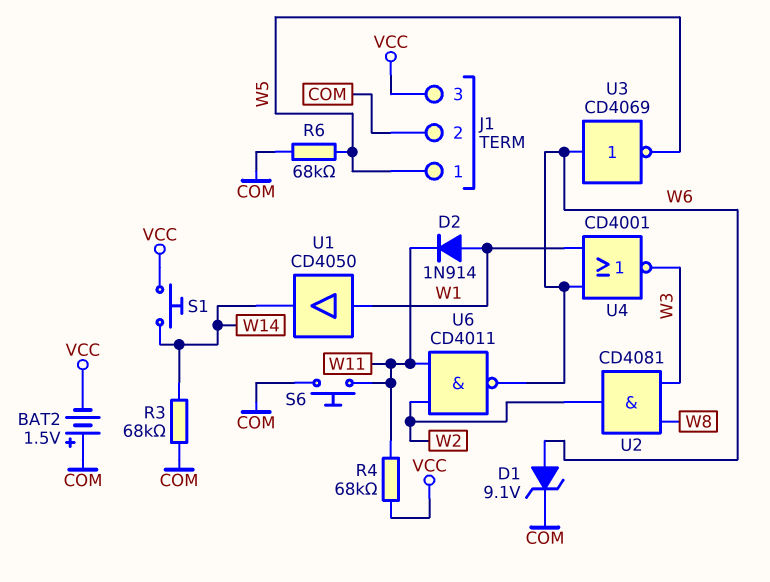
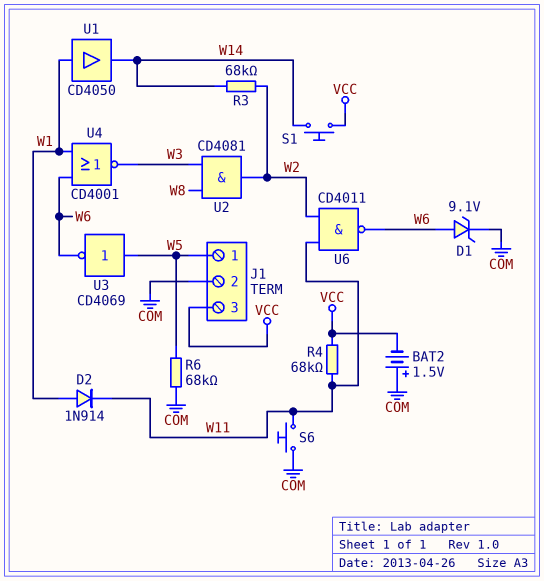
R3: 68k (COM, W14) -> 68k (W2, W14)
U3: NOT CD4069 (in W6, out W5) -> NOT CD4069 (in W5, out W6)

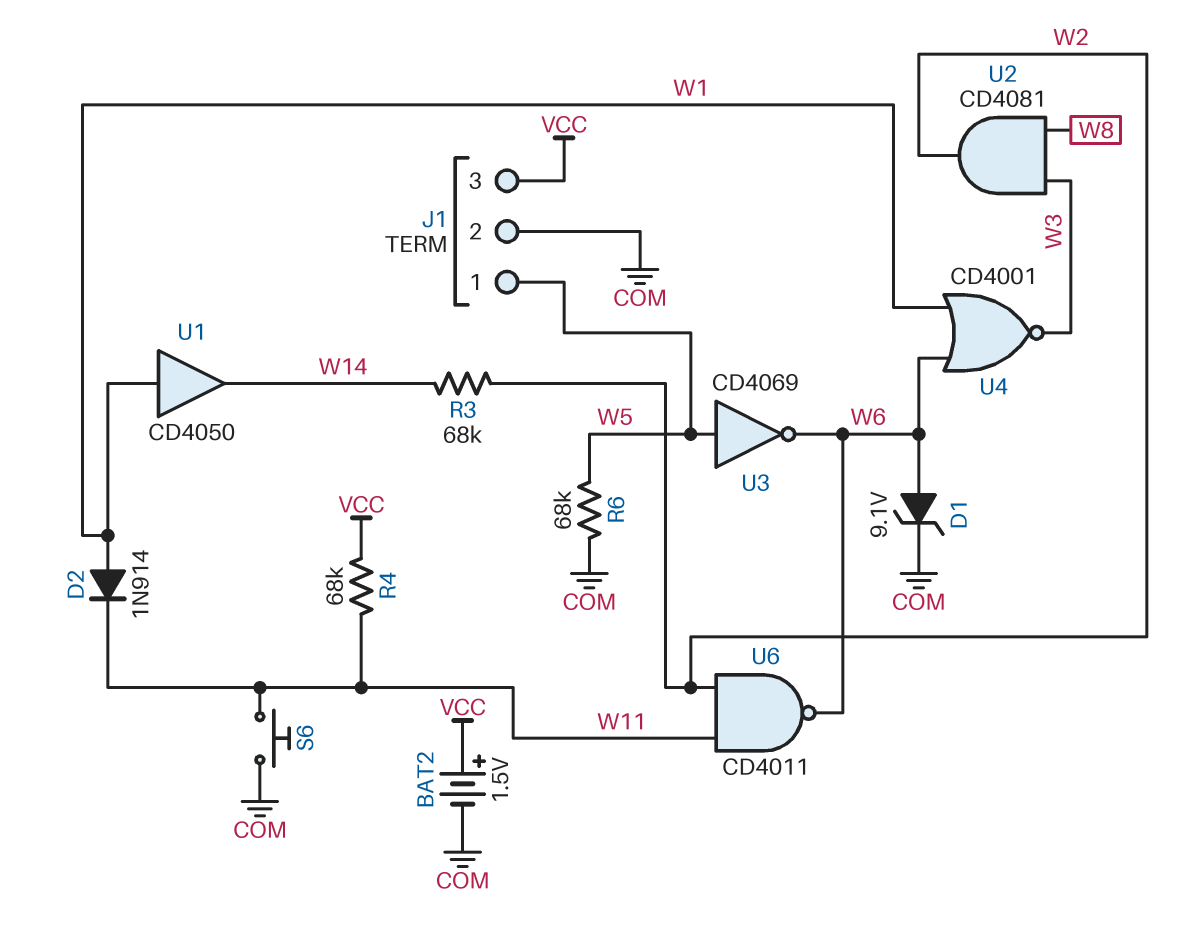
BAT2: 1.5V (plus COM, minus VCC) -> 1.5V (plus VCC, minus COM)
S1: button (VCC, W14) -> none

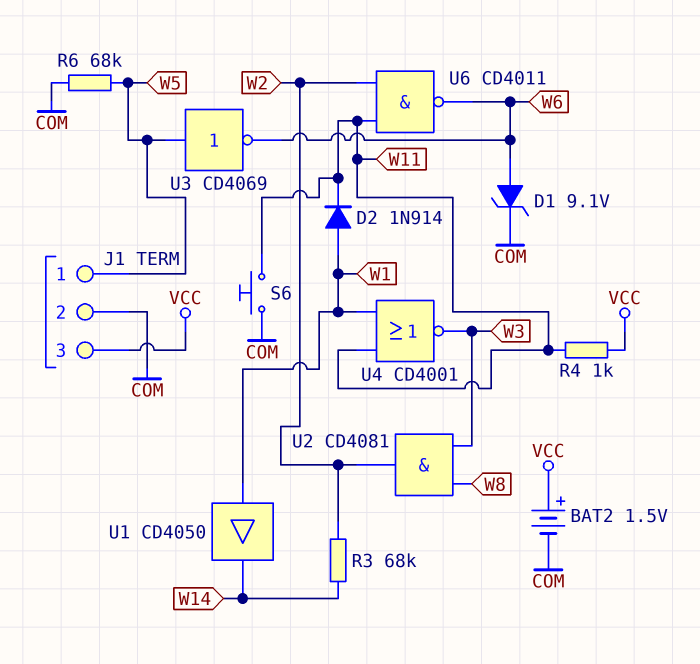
R4: 68k (VCC, W11) -> 1k (VCC, W11)
U4: NOR CD4001 (in W1, in W6, out W3) -> NOR CD4001 (in W1, in W11, out W3)

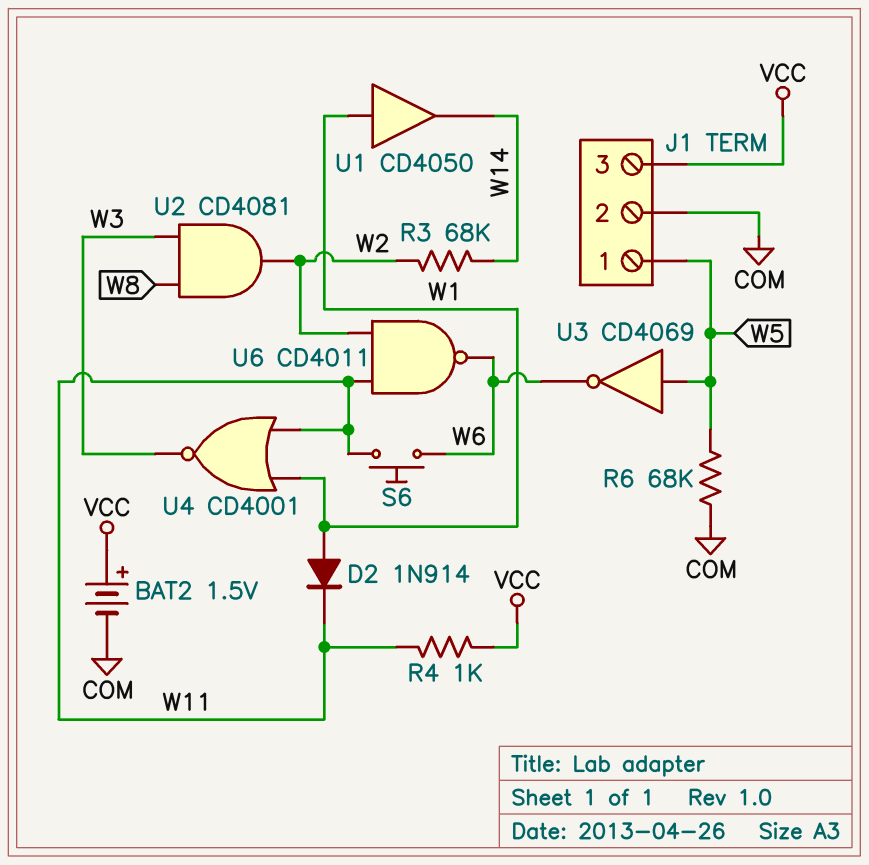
D1: zener 9.1V (A W6, K COM) -> none
S6: button (COM, W11) -> button (W6, W11)

